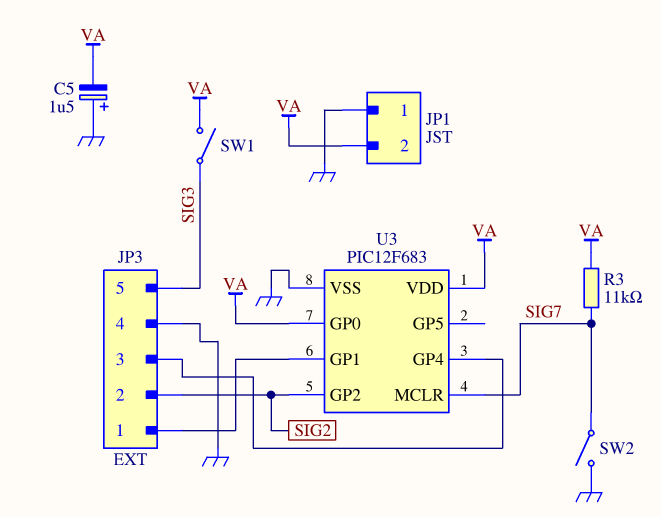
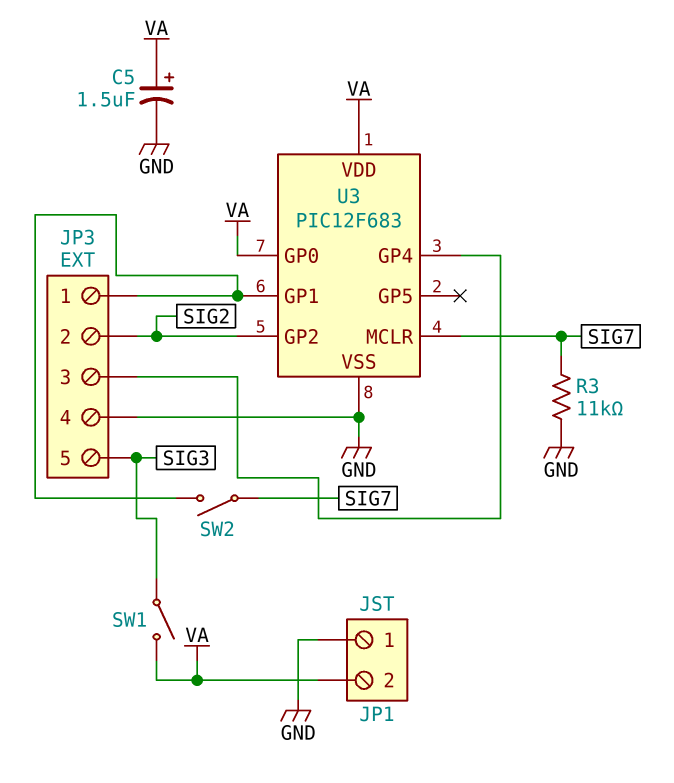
C5: 1.5uF (plus GND, minus VA) -> 1.5uF (plus VA, minus GND)
R3: 11k (SIG7, VA) -> 11k (GND, SIG7)
SW2: switch (GND, SIG7) -> switch (JP3/1, SIG7)

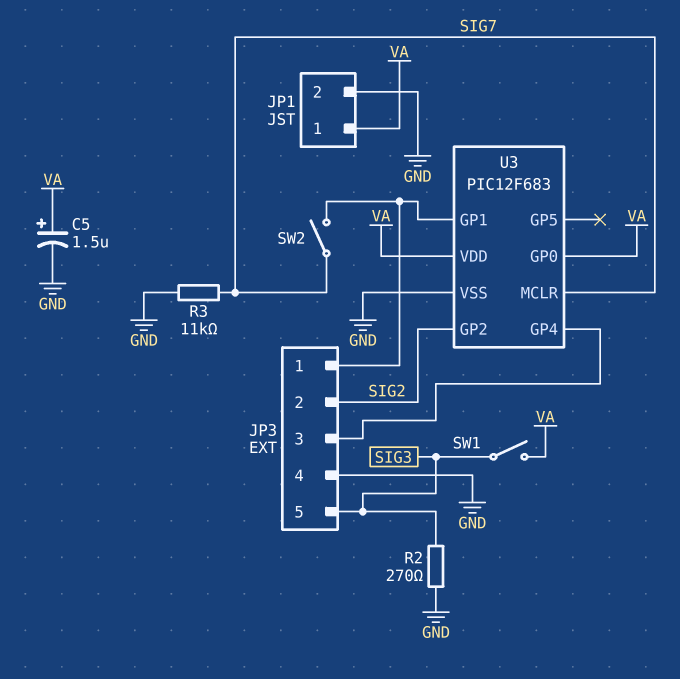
JP1 pin 1: GND -> VA
JP1 pin 2: VA -> GND
R2: none -> 270 (GND, SIG3)

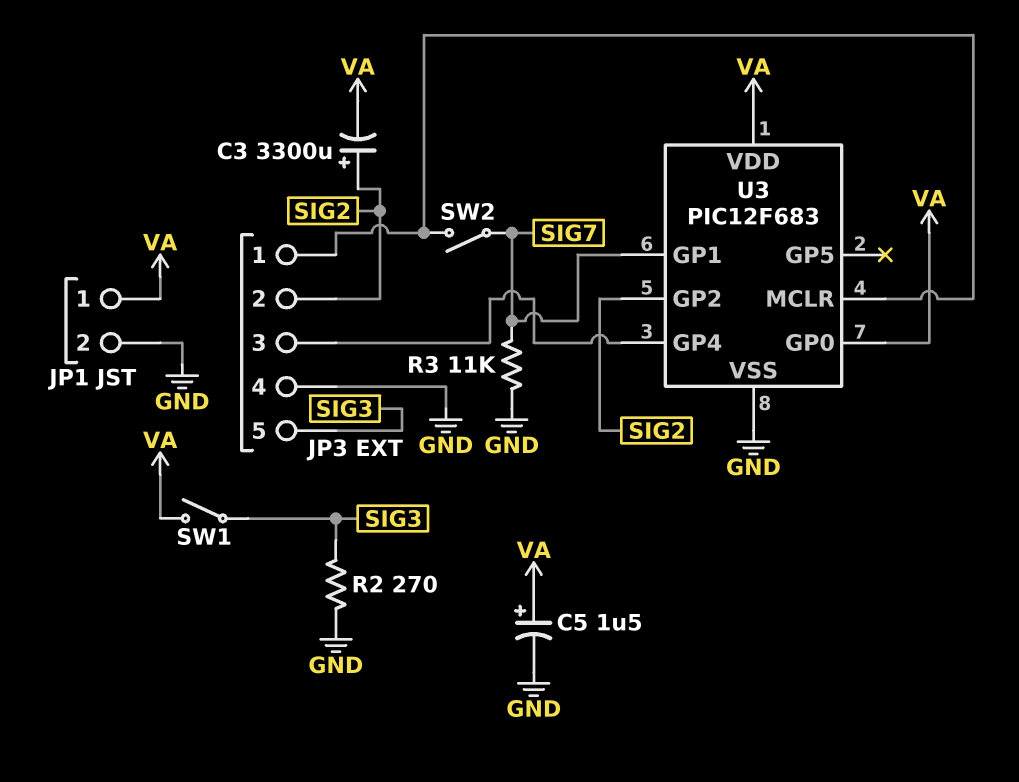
C3: none -> 3300uF (plus SIG2, minus VA)
U3 pin GP1: JP3/1 -> SIG7
U3 pin MCLR: SIG7 -> JP3/1

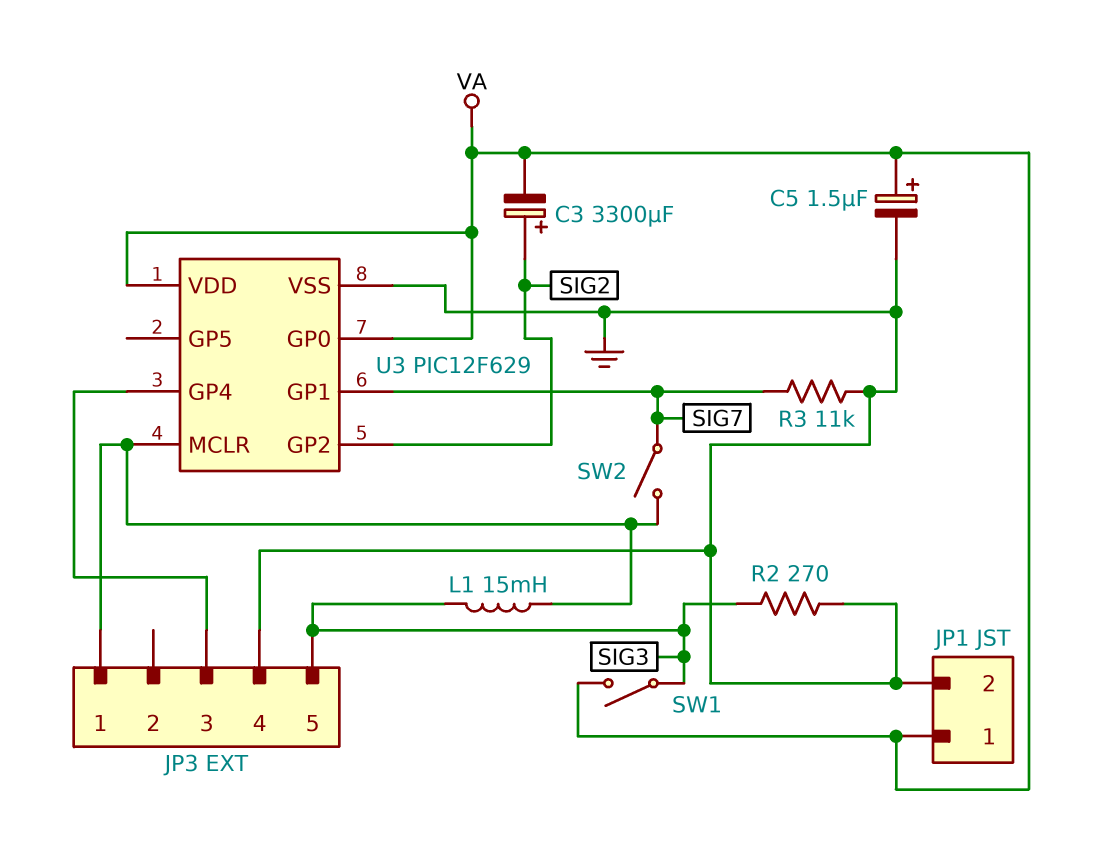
JP3 pin 2: SIG2 -> none
L1: none -> 15mH (JP3/1, SIG3)
U3: PIC12F683 -> PIC12F629

